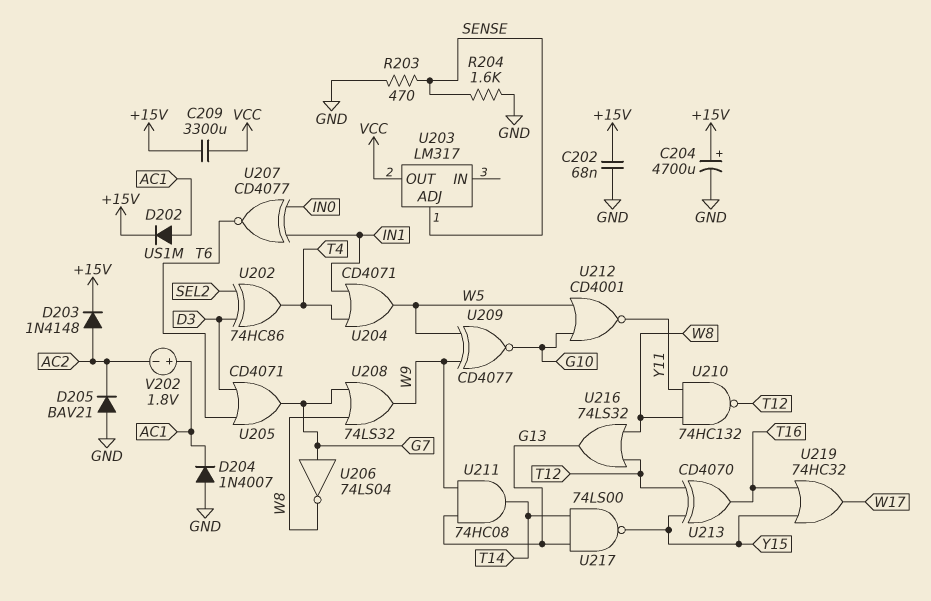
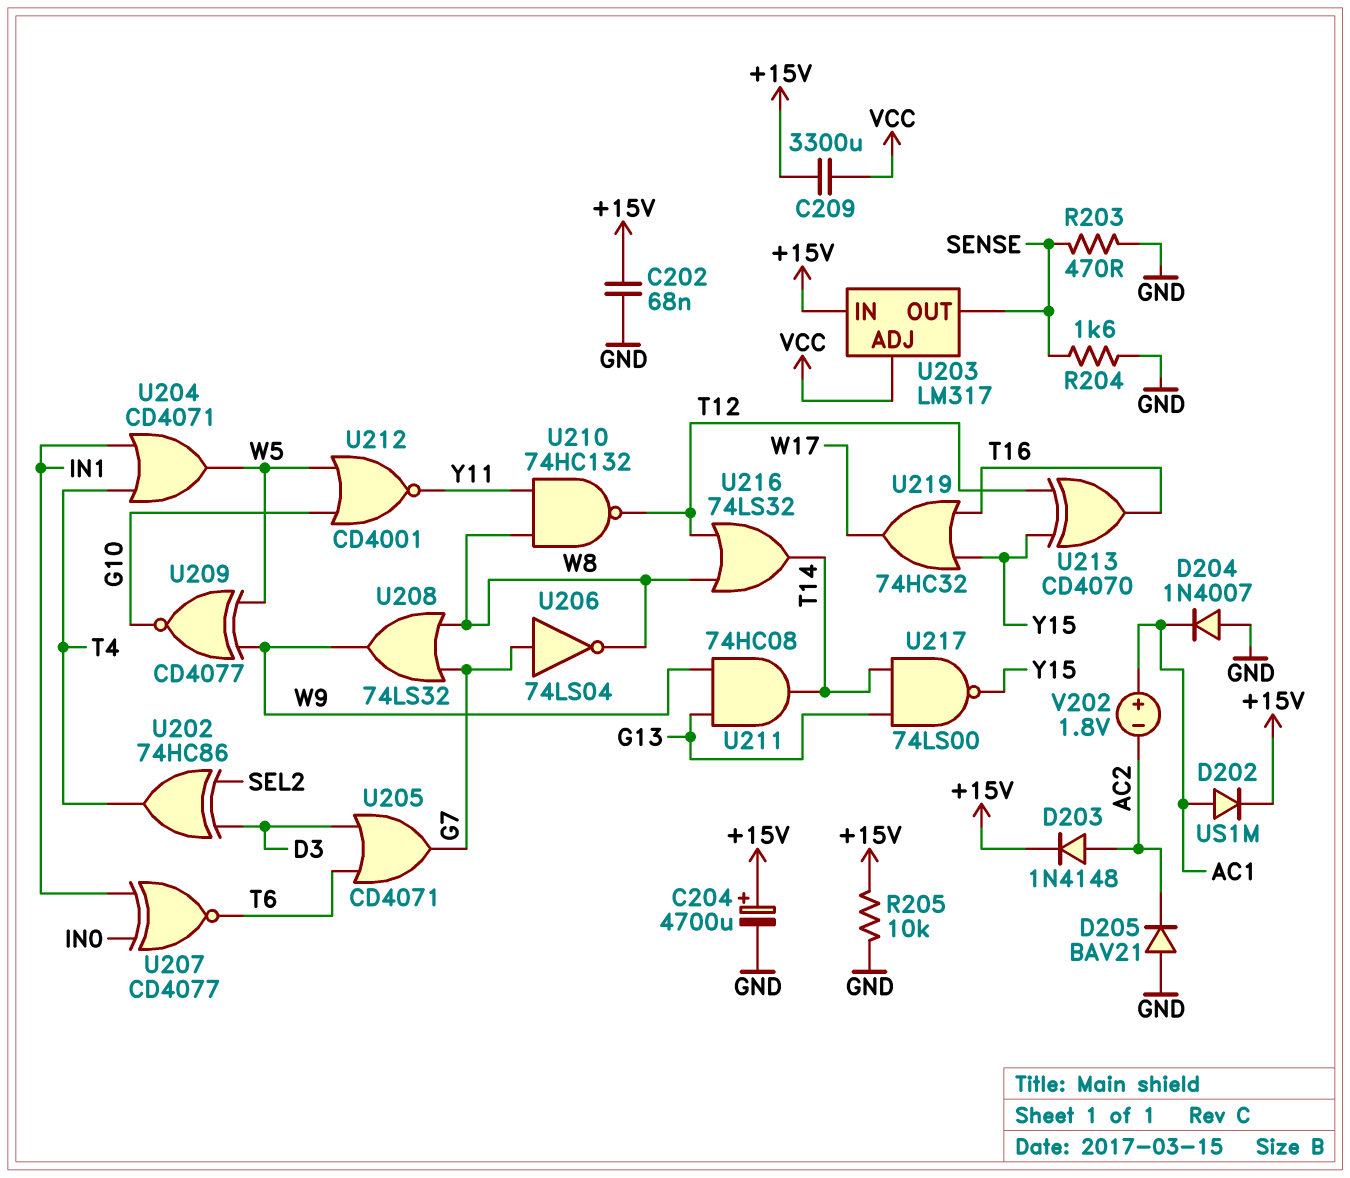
R205: none -> 10k (+15V, GND)
U203 pin ADJ: SENSE -> VCC
U203 pin IN: none -> +15V
U203 pin OUT: VCC -> SENSE
U216: OR 74LS32 (in T12, in W8, out G13) -> OR 74LS32 (in T12, in W8, out T14)

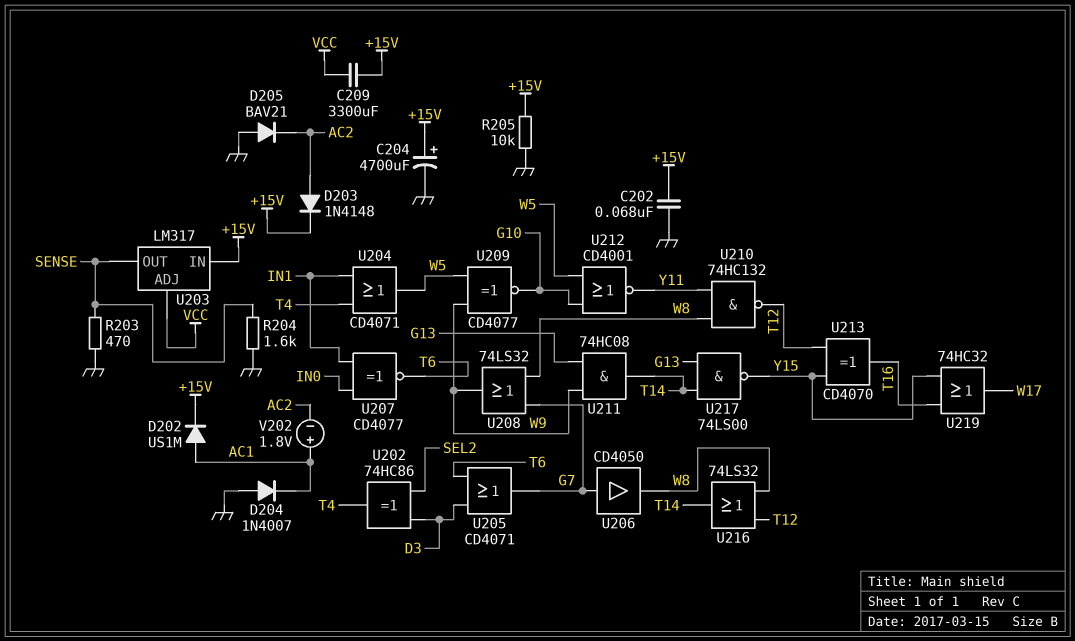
U206: NOT 74LS04 (in G7, out W8) -> buffer CD4050 (in G7, out W8)

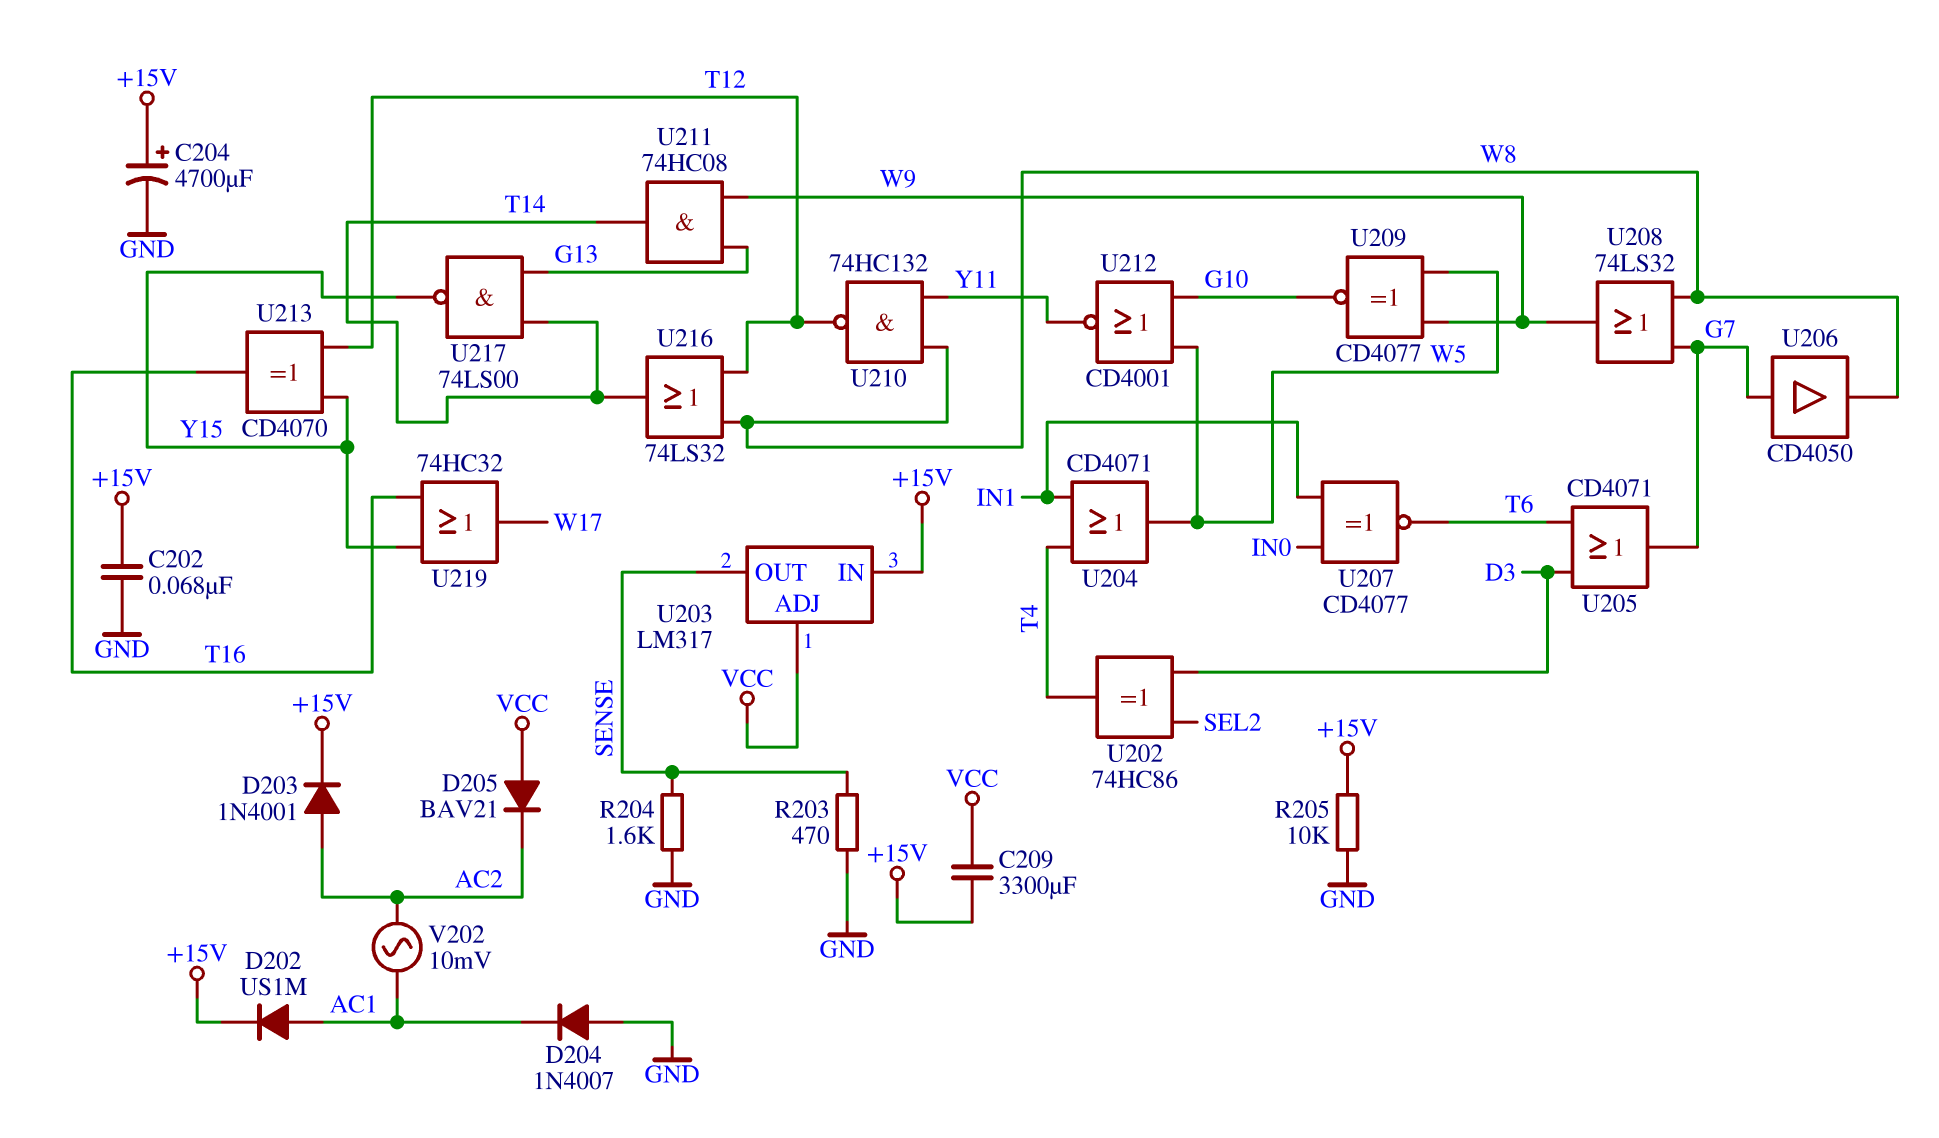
D203: diode 1N4148 (A AC2, K +15V) -> diode 1N4001 (A AC2, K +15V)
D205: diode BAV21 (A GND, K AC2) -> diode BAV21 (A VCC, K AC2)
V202: 1.8V (plus AC1, minus AC2) -> AC 10mV (AC1, AC2)

